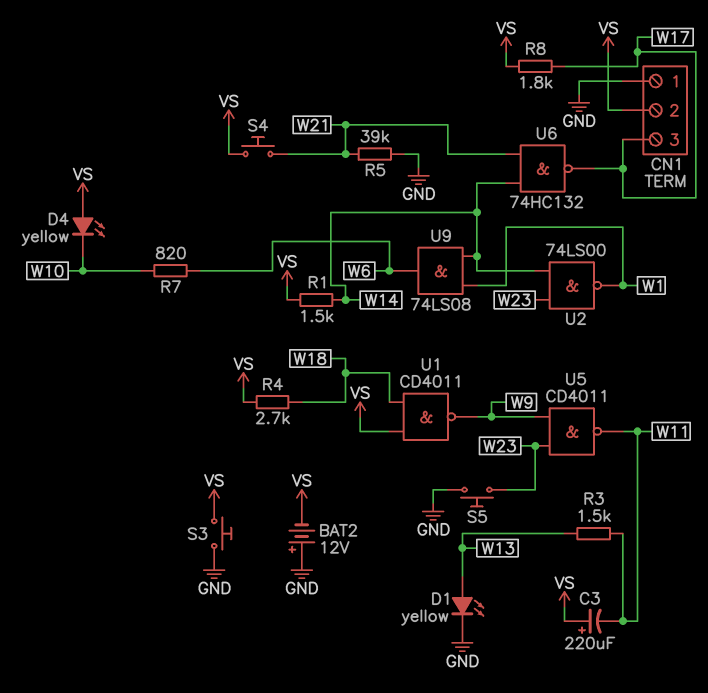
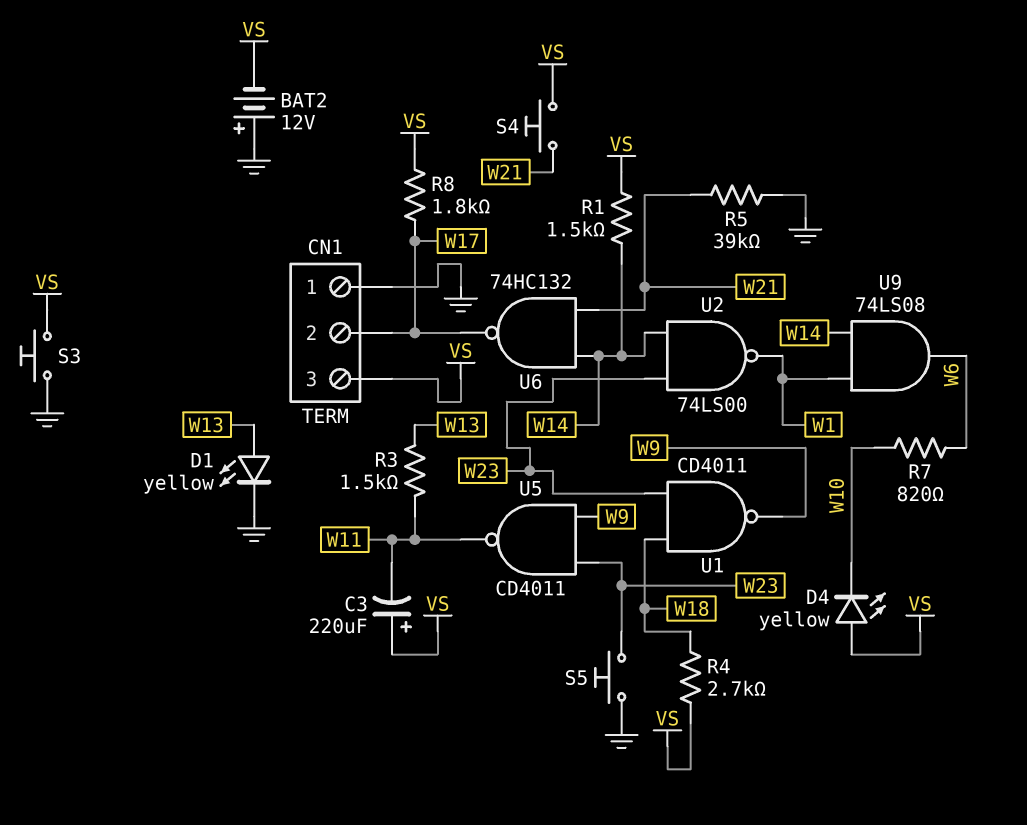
CN1 pin 2: VS -> W17
CN1 pin 3: W17 -> VS
U1: NAND CD4011 (in VS, in W18, out W9) -> NAND CD4011 (in W18, in W23, out W9)

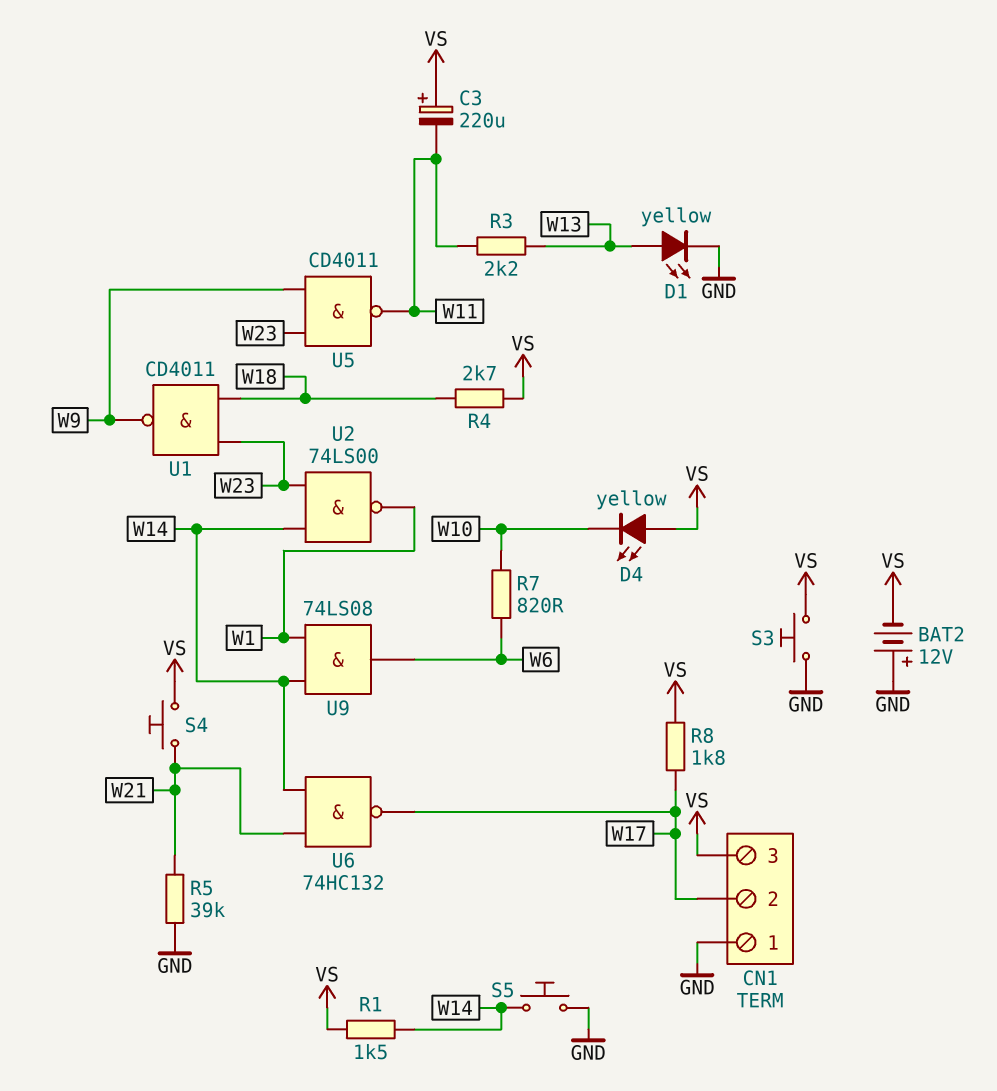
R3: 1.5k (W11, W13) -> 2.2k (W11, W13)
S5: button (GND, W23) -> button (GND, W14)

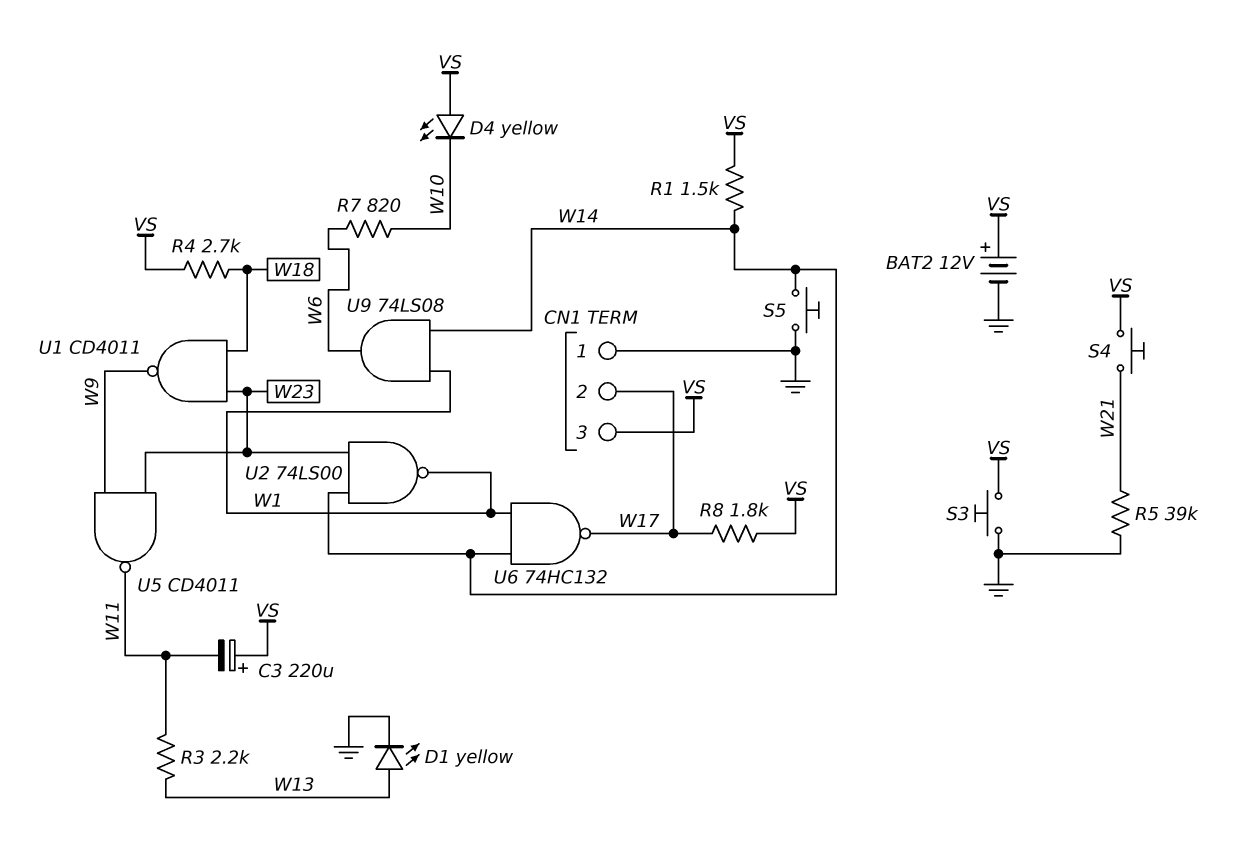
BAT2: 12V (plus GND, minus VS) -> 12V (plus VS, minus GND)
U6: NAND 74HC132 (in W14, in W21, out W17) -> NAND 74HC132 (in W1, in W14, out W17)

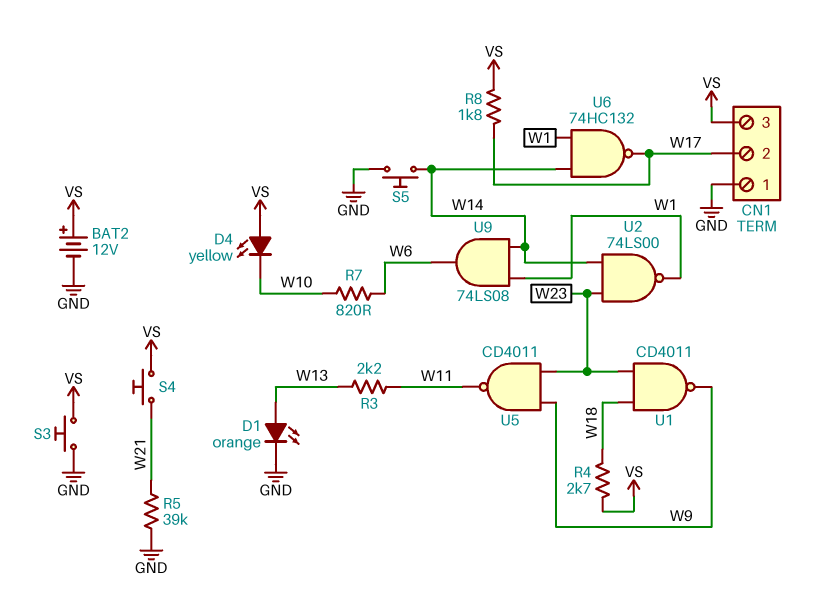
C3: 220uF (plus VS, minus W11) -> none
D1: LED yellow (A W13, K GND) -> LED orange (A W13, K GND)
R1: 1.5k (VS, W14) -> none

